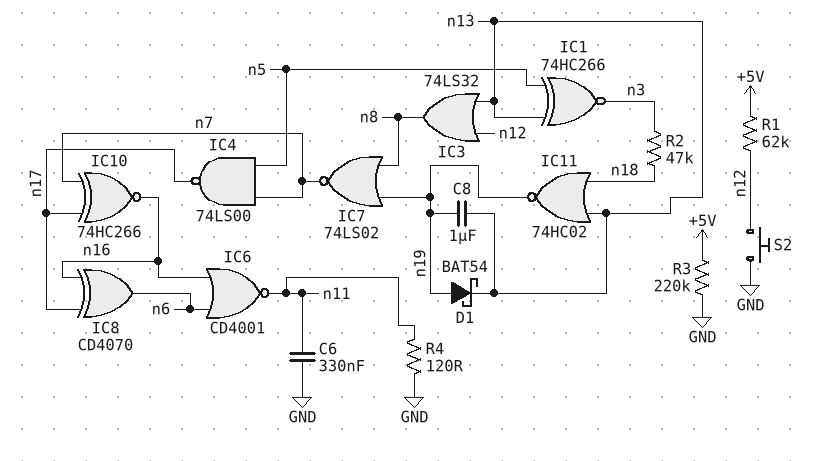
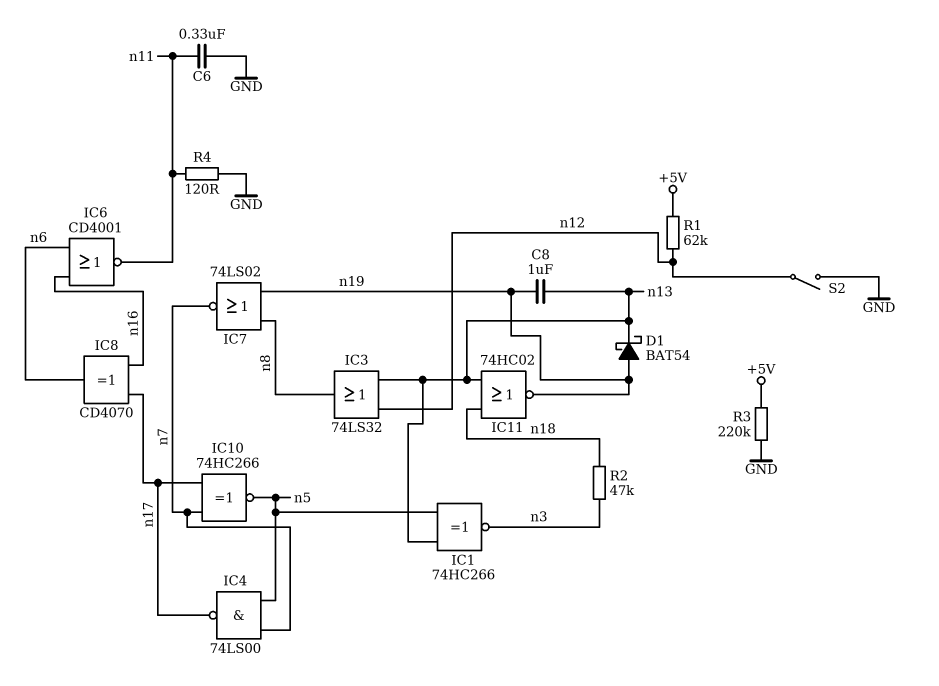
IC10: XNOR 74HC266 (in n7, in n17, out n16) -> XNOR 74HC266 (in n7, in n17, out n5)
S2: button (GND, n12) -> switch (GND, n12)

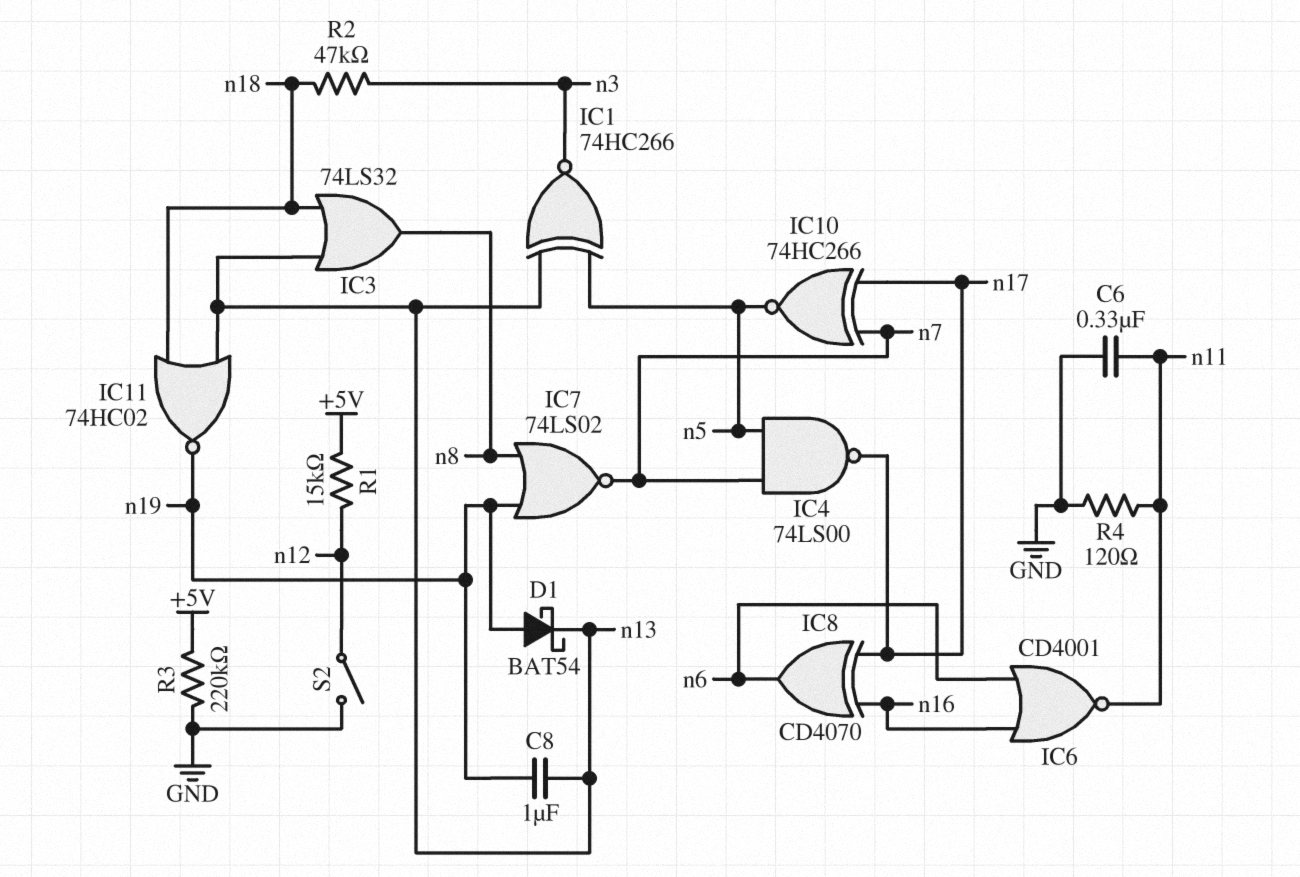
IC3: OR 74LS32 (in n12, in n13, out n8) -> OR 74LS32 (in n13, in n18, out n8)
R1: 62k (+5V, n12) -> 15k (+5V, n12)

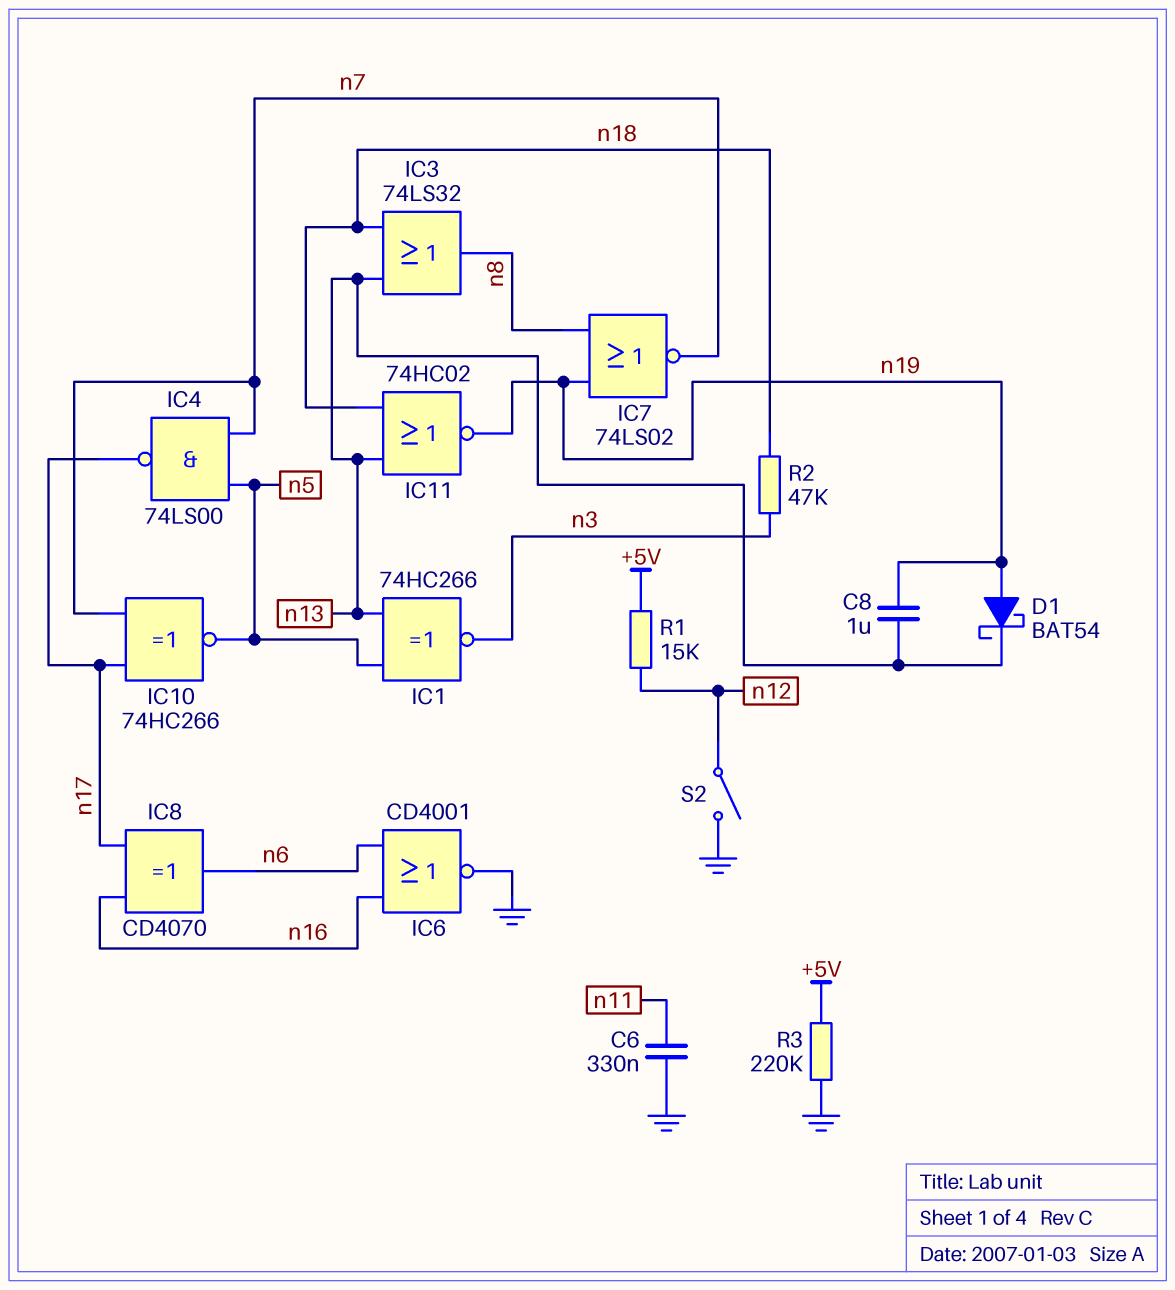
IC6: NOR CD4001 (in n6, in n16, out n11) -> NOR CD4001 (in n6, in n16, out GND)
R4: 120 (GND, n11) -> none

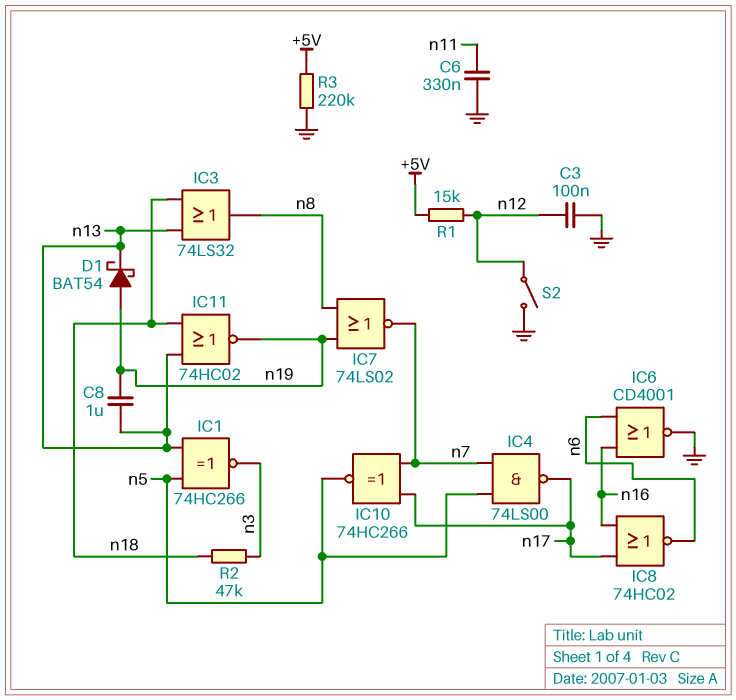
C3: none -> 100nF (GND, n12)
IC8: XOR CD4070 (in n16, in n17, out n6) -> NOR 74HC02 (in n16, in n17, out n6)

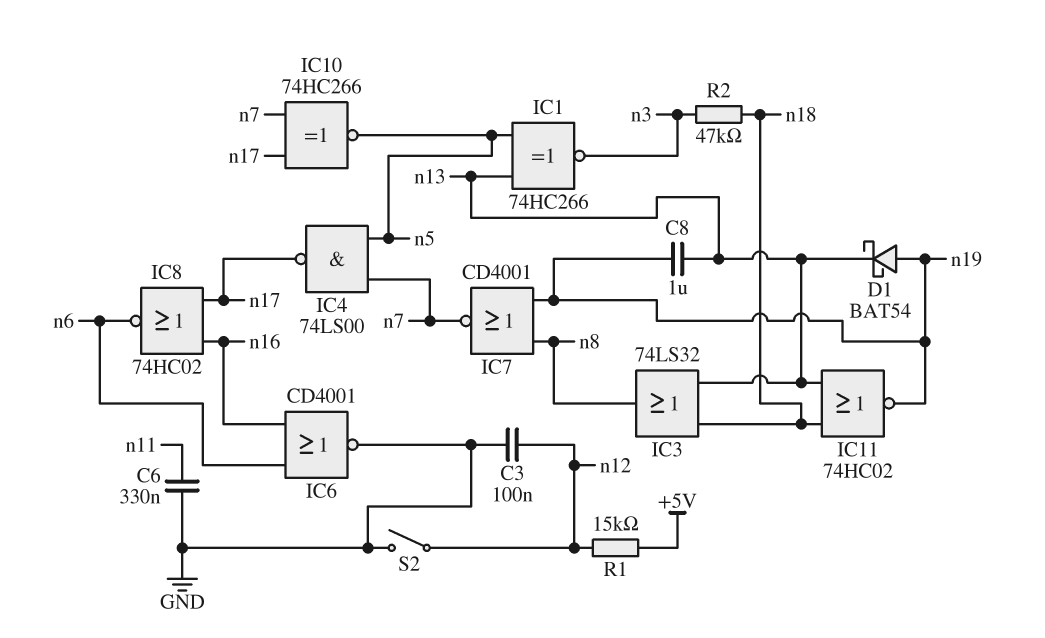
IC7: NOR 74LS02 (in n8, in n19, out n7) -> NOR CD4001 (in n8, in n19, out n7)
R3: 220k (+5V, GND) -> none

